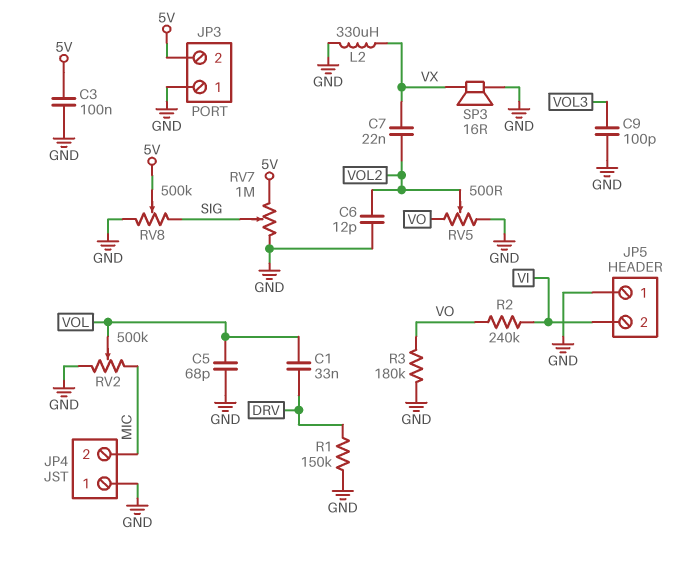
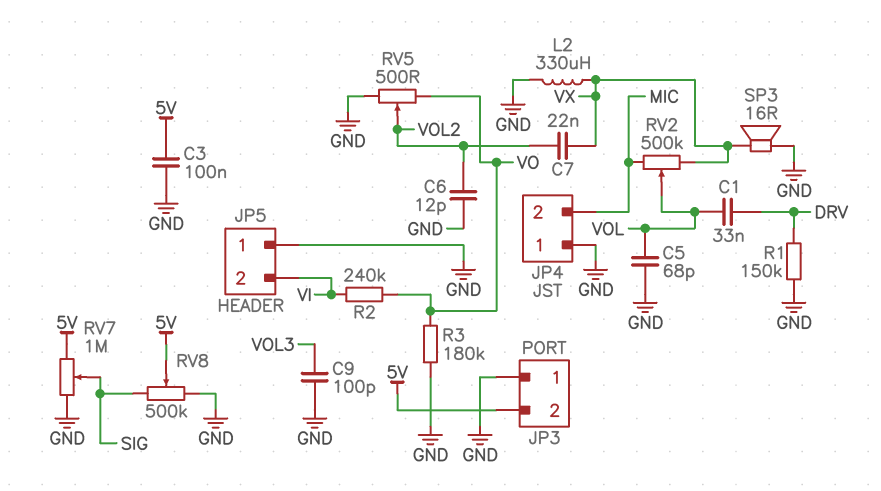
RV2: 500k (GND, MIC, wiper VOL) -> 500k (MIC, VX, wiper VOL)

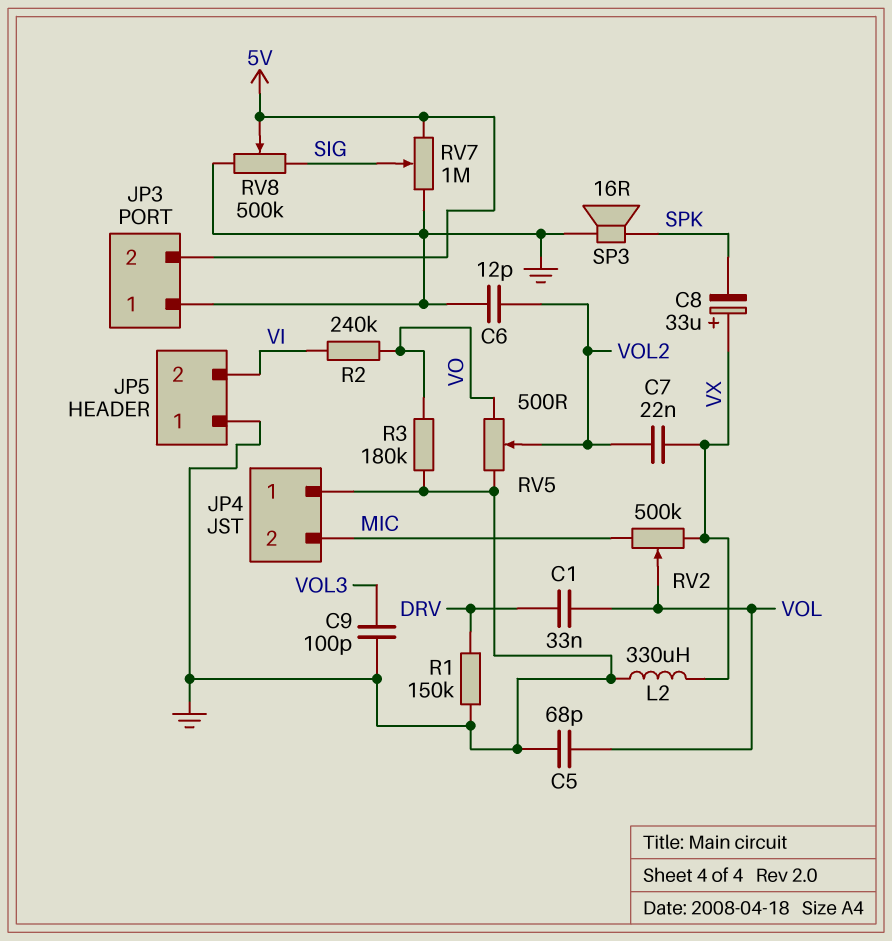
C3: 100nF (5V, GND) -> none
C8: none -> 33uF (plus VX, minus SPK)
SP3: speaker 16R (GND, VX) -> speaker 16R (GND, SPK)

